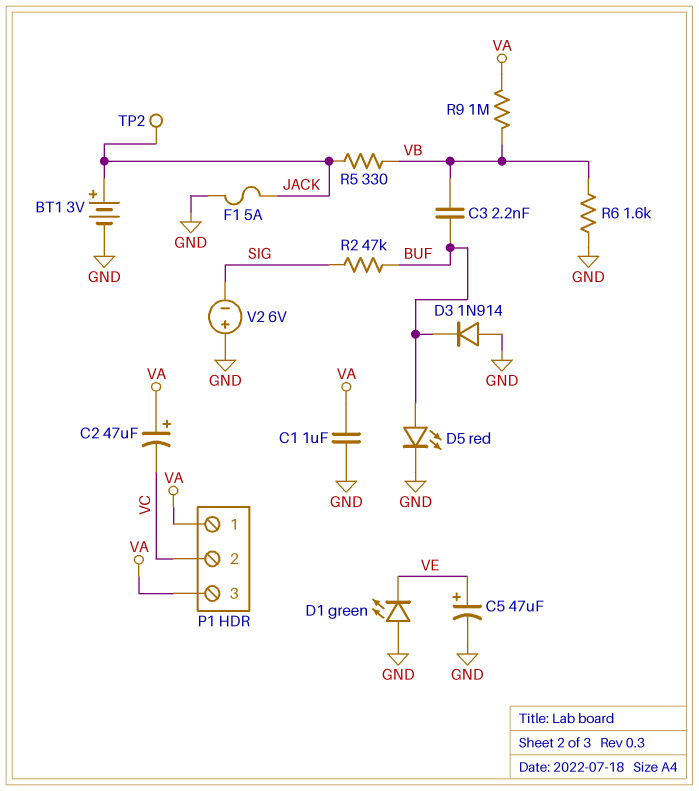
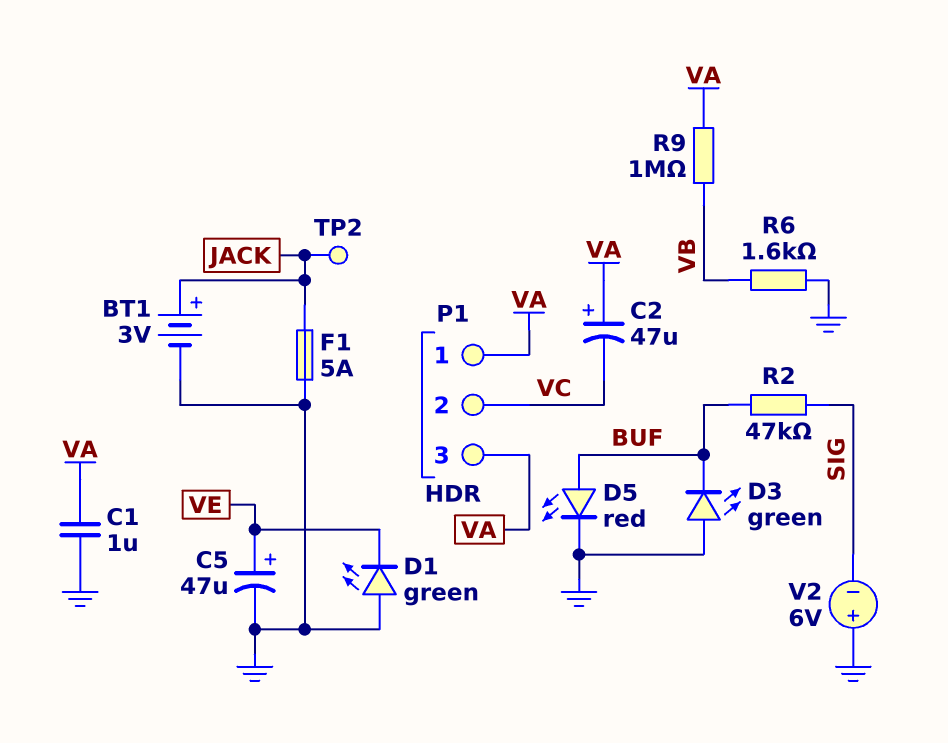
C3: 2.2nF (BUF, VB) -> none
D3: diode 1N914 (A GND, K BUF) -> LED green (A GND, K BUF)
R5: 330 (JACK, VB) -> none

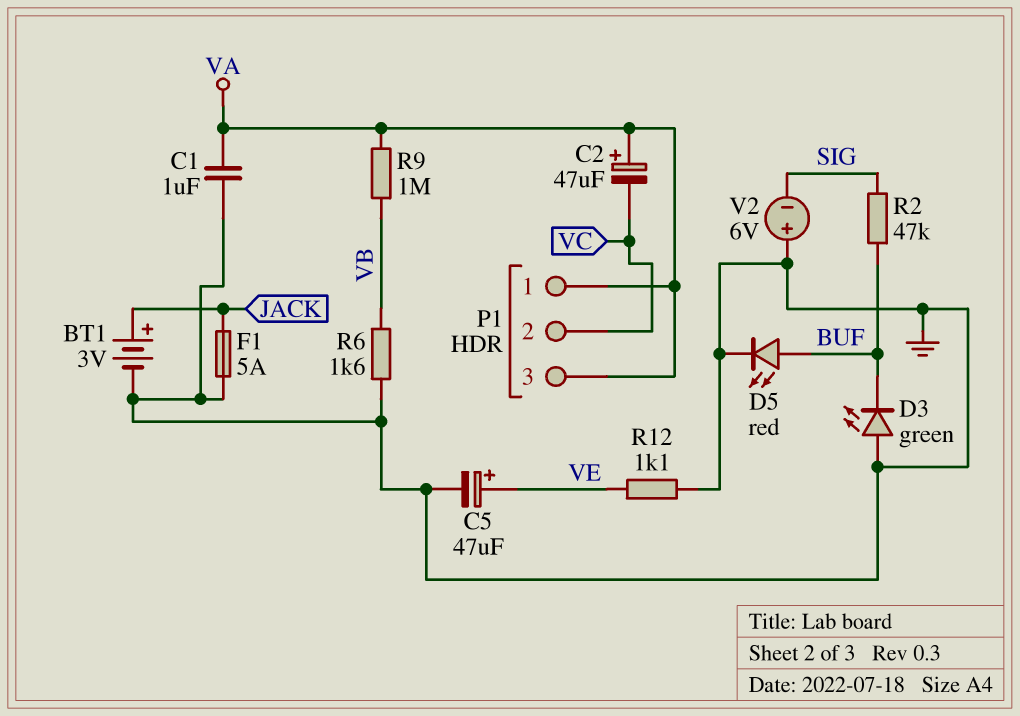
D1: LED green (A GND, K VE) -> none
R12: none -> 1.1k (GND, VE)
TP2: test point (JACK) -> none

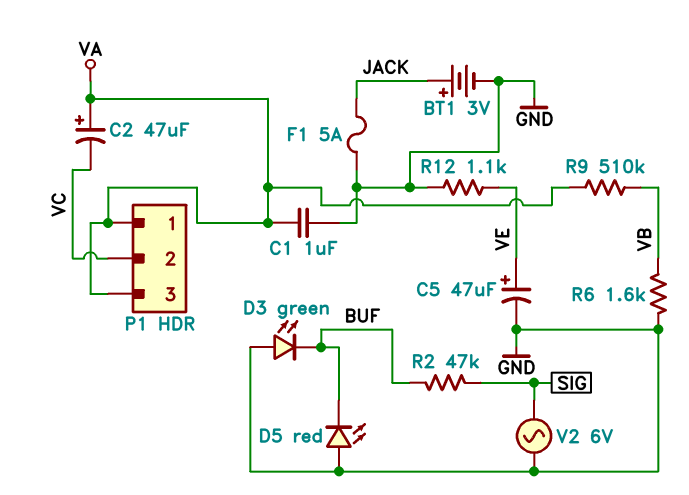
D5: LED red (A BUF, K GND) -> LED red (A GND, K BUF)
R9: 1M (VA, VB) -> 510k (VA, VB)
V2: 6V (plus GND, minus SIG) -> AC 6V (GND, SIG)

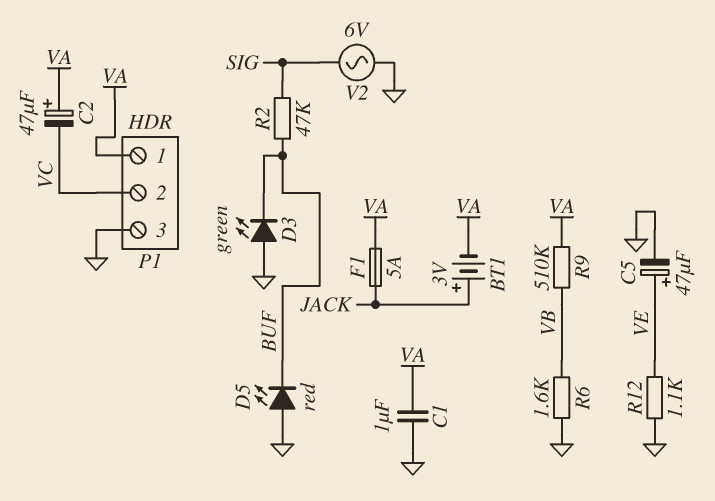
BT1: 3V (plus JACK, minus GND) -> 3V (plus JACK, minus VA)
F1: 5A (GND, JACK) -> 5A (JACK, VA)
P1 pin 3: VA -> GND

